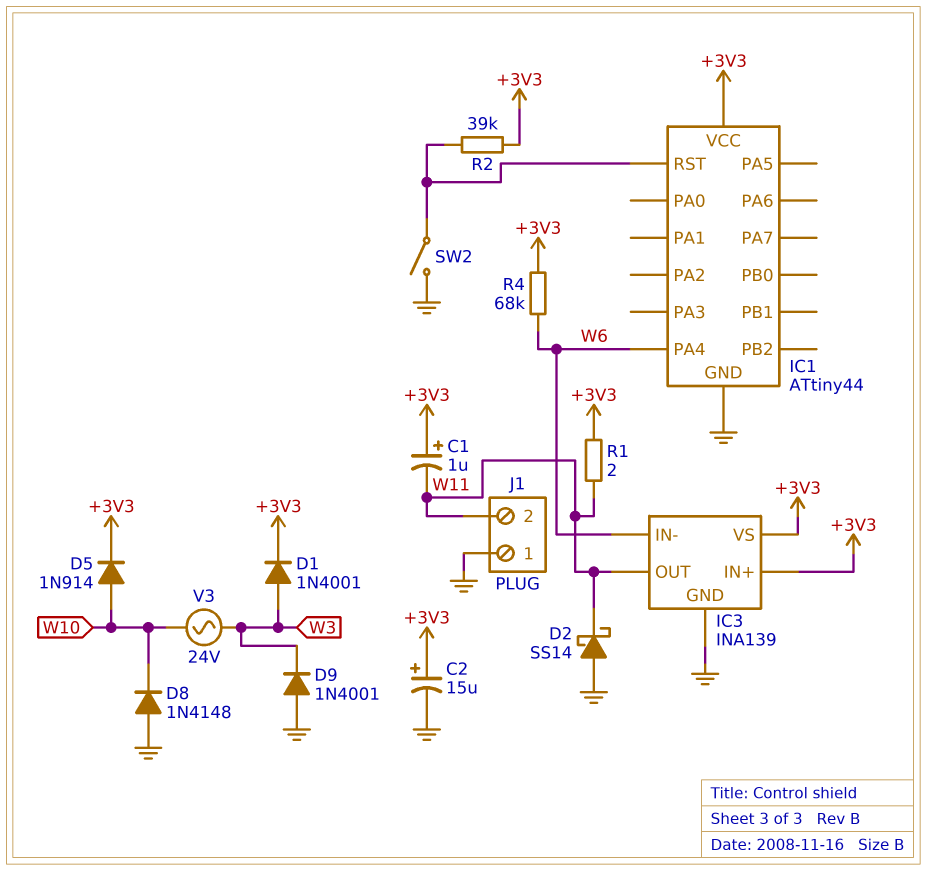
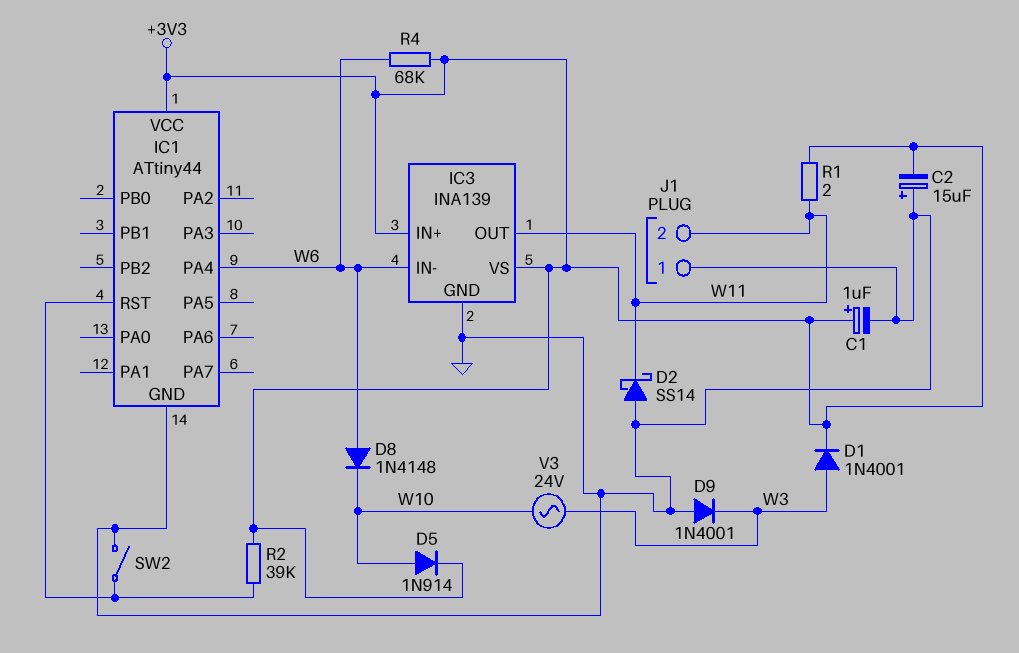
C1: 1uF (plus +3V3, minus W11) -> 1uF (plus +3V3, minus GND)
C2: 15uF (plus +3V3, minus GND) -> 15uF (plus GND, minus +3V3)
D8: diode 1N4148 (A GND, K W10) -> diode 1N4148 (A W6, K W10)

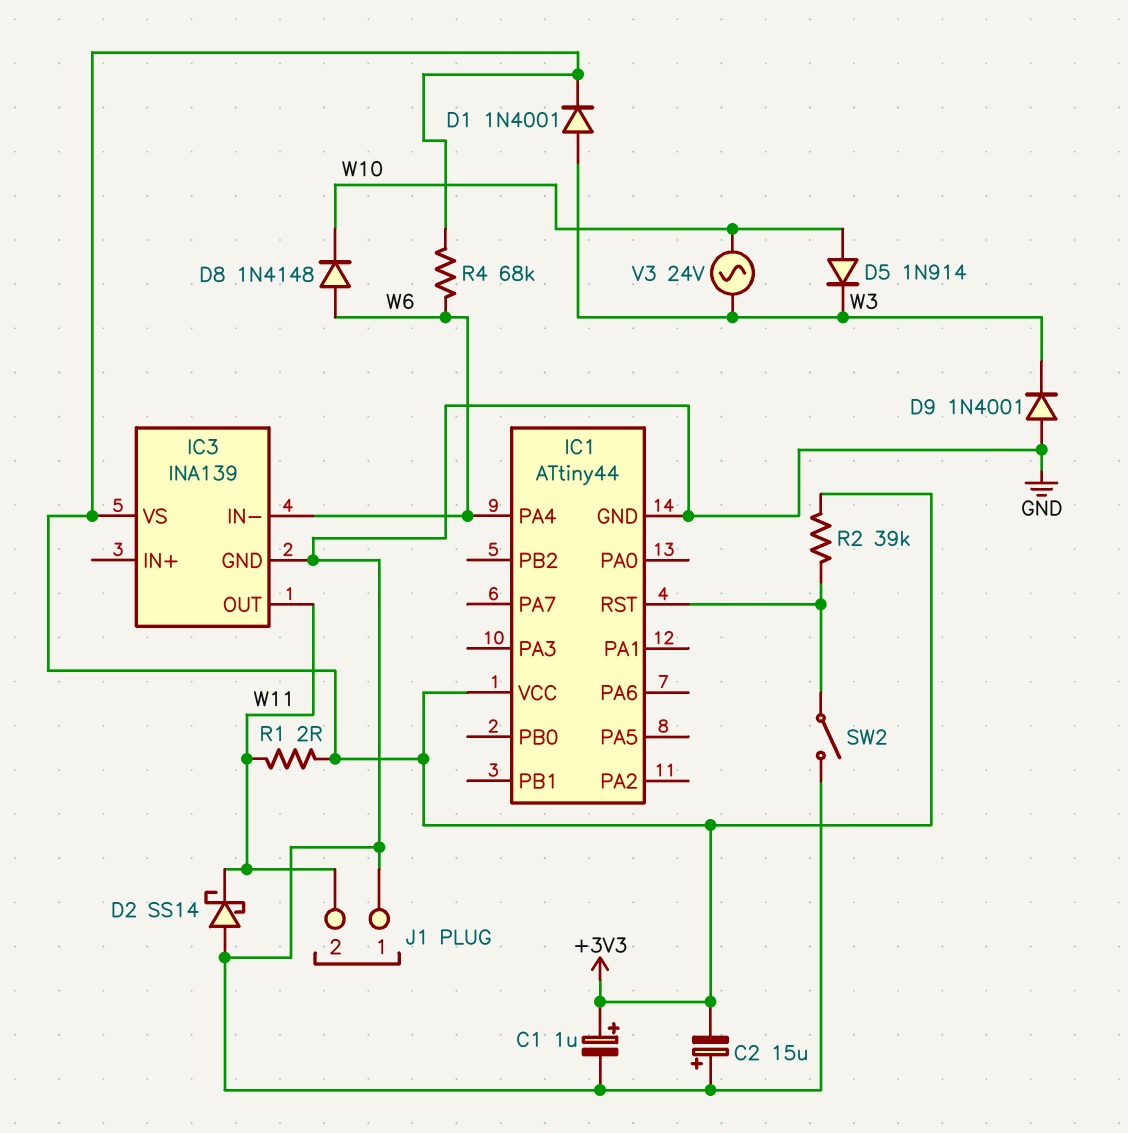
D5: diode 1N914 (A W10, K +3V3) -> diode 1N914 (A W10, K W3)
IC3 pin IN+: +3V3 -> none

